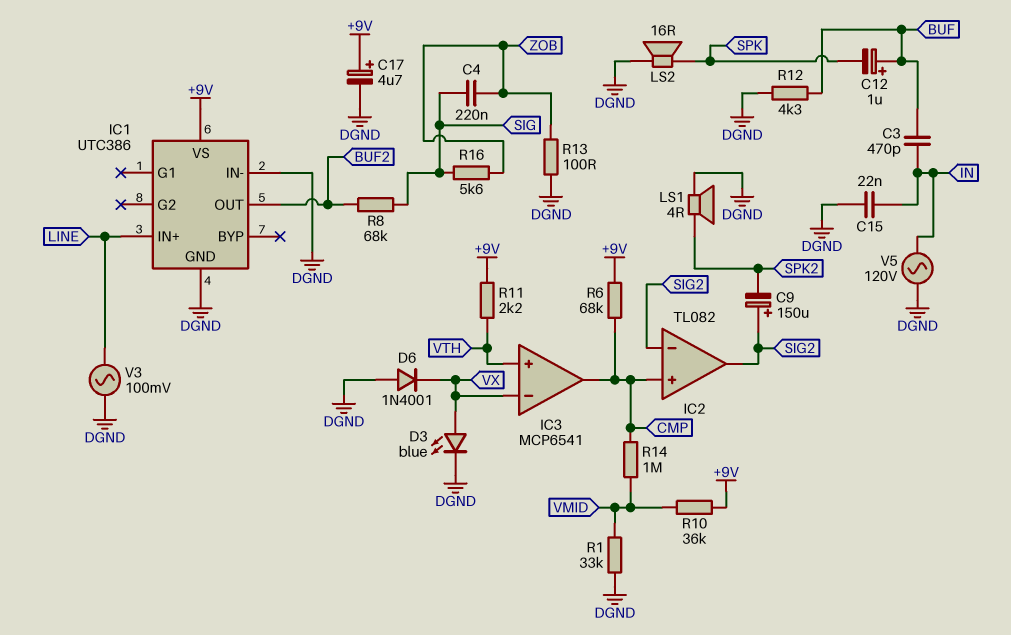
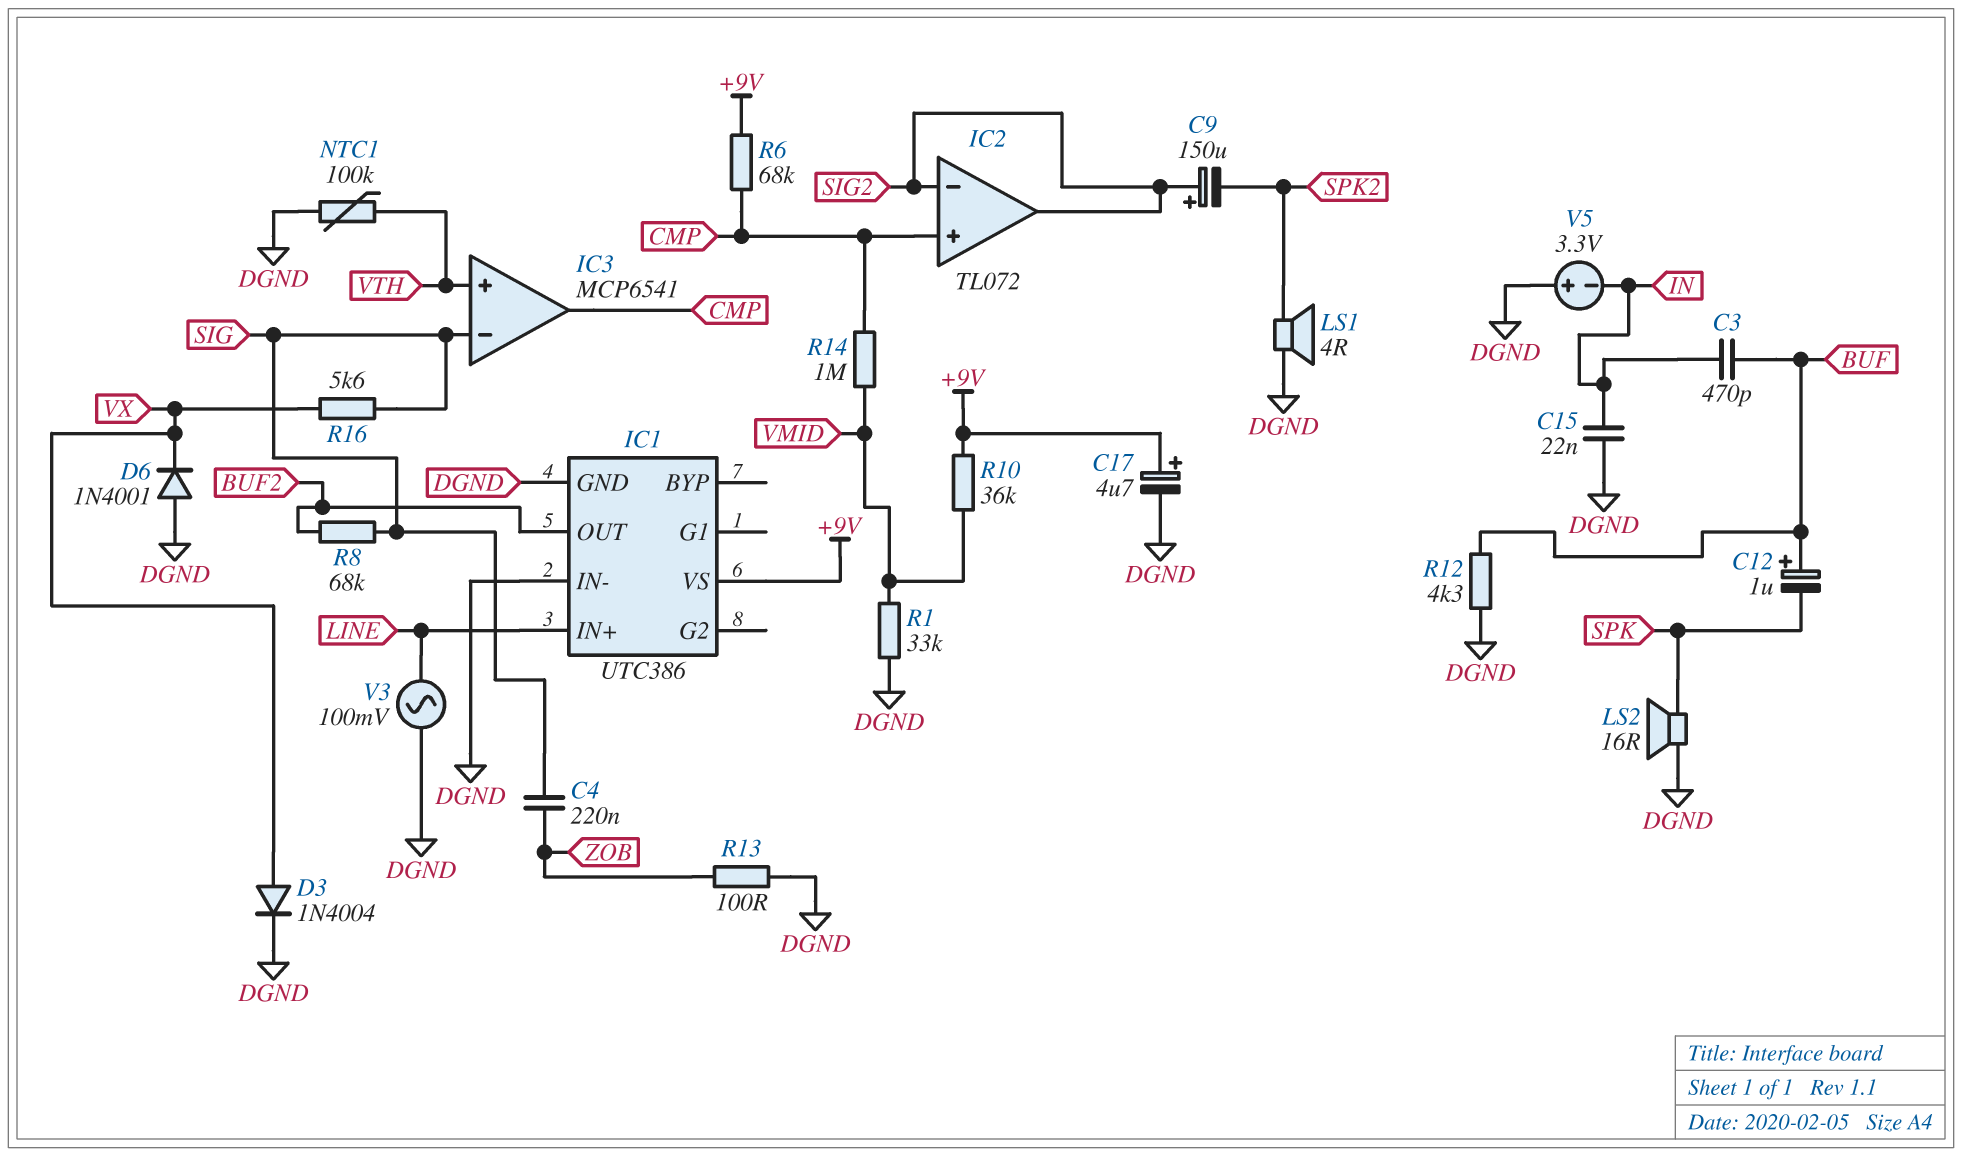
D3: LED blue (A VX, K DGND) -> diode 1N4004 (A VX, K DGND)
IC2: TL082 -> TL072
IC3 pin in-: VX -> SIG
NTC1: none -> 100k (DGND, VTH)
R11: 2.2k (+9V, VTH) -> none
R16: 5.6k (SIG, ZOB) -> 5.6k (SIG, VX)
V5: AC 120V (DGND, IN) -> 3.3V (plus DGND, minus IN)

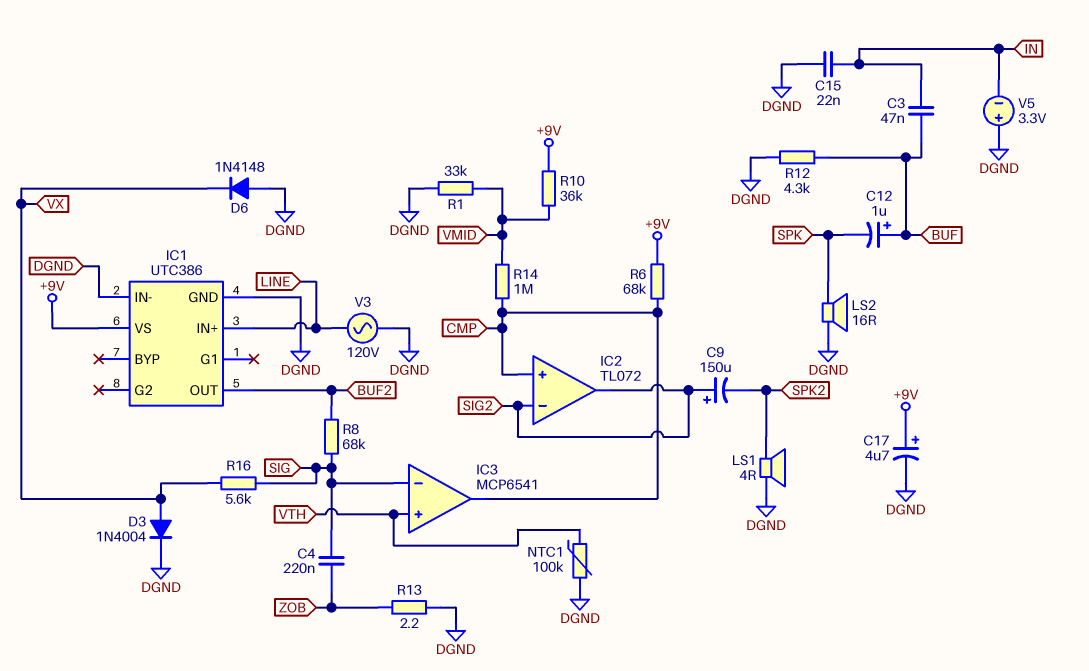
C3: 470pF (BUF, IN) -> 47nF (BUF, IN)
D6: diode 1N4001 (A DGND, K VX) -> diode 1N4148 (A DGND, K VX)
R13: 100 (DGND, ZOB) -> 2.2 (DGND, ZOB)
V3: AC 100mV (DGND, LINE) -> AC 120V (DGND, LINE)

